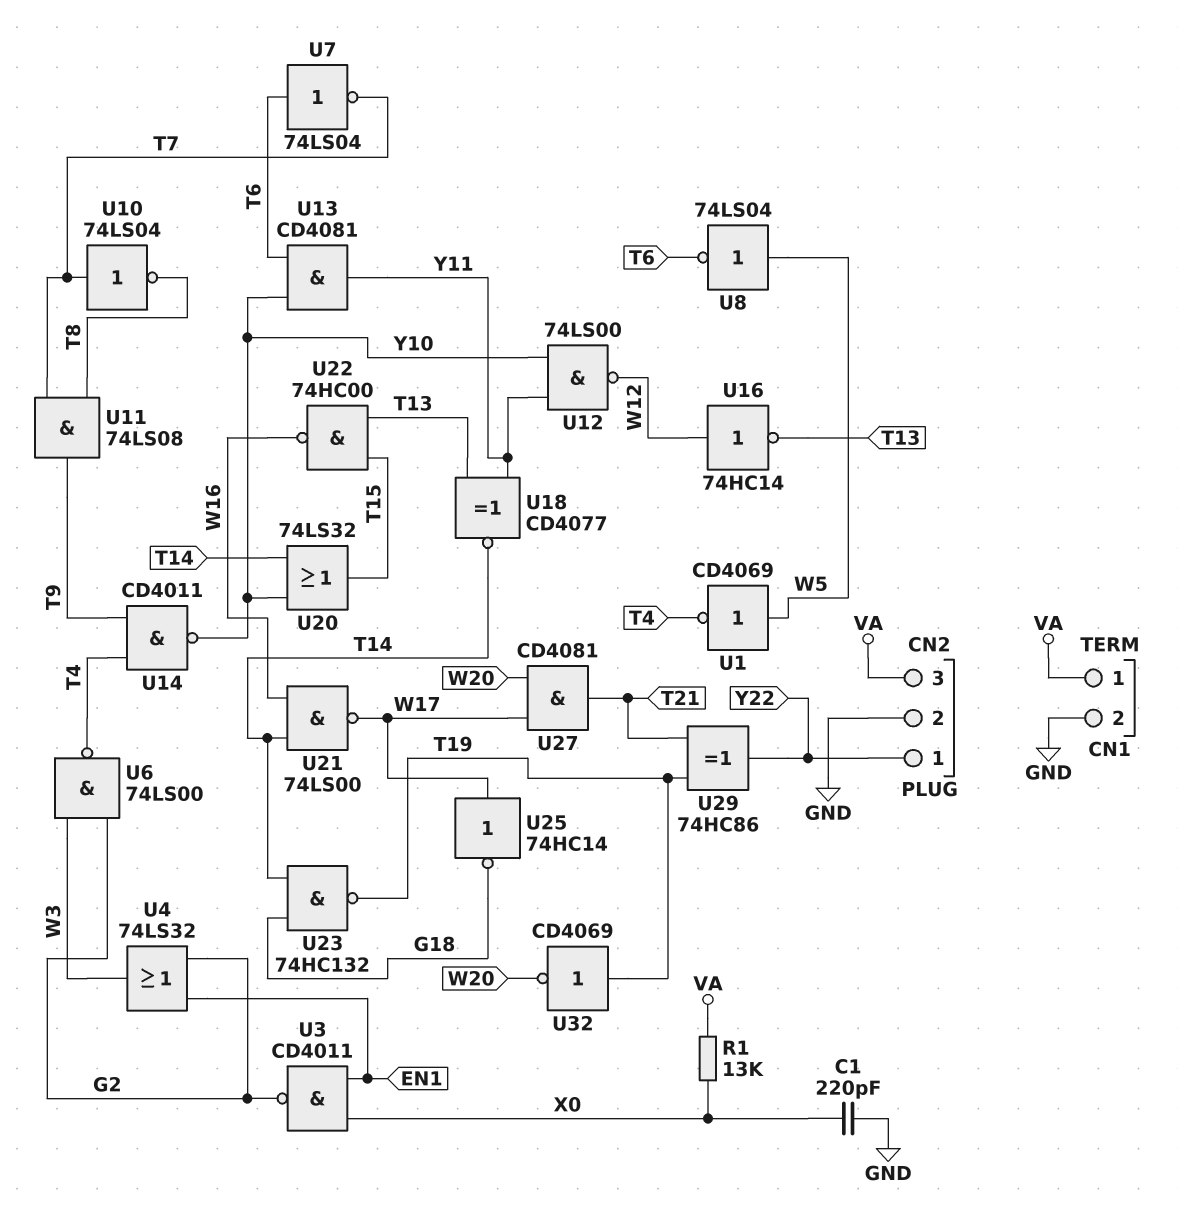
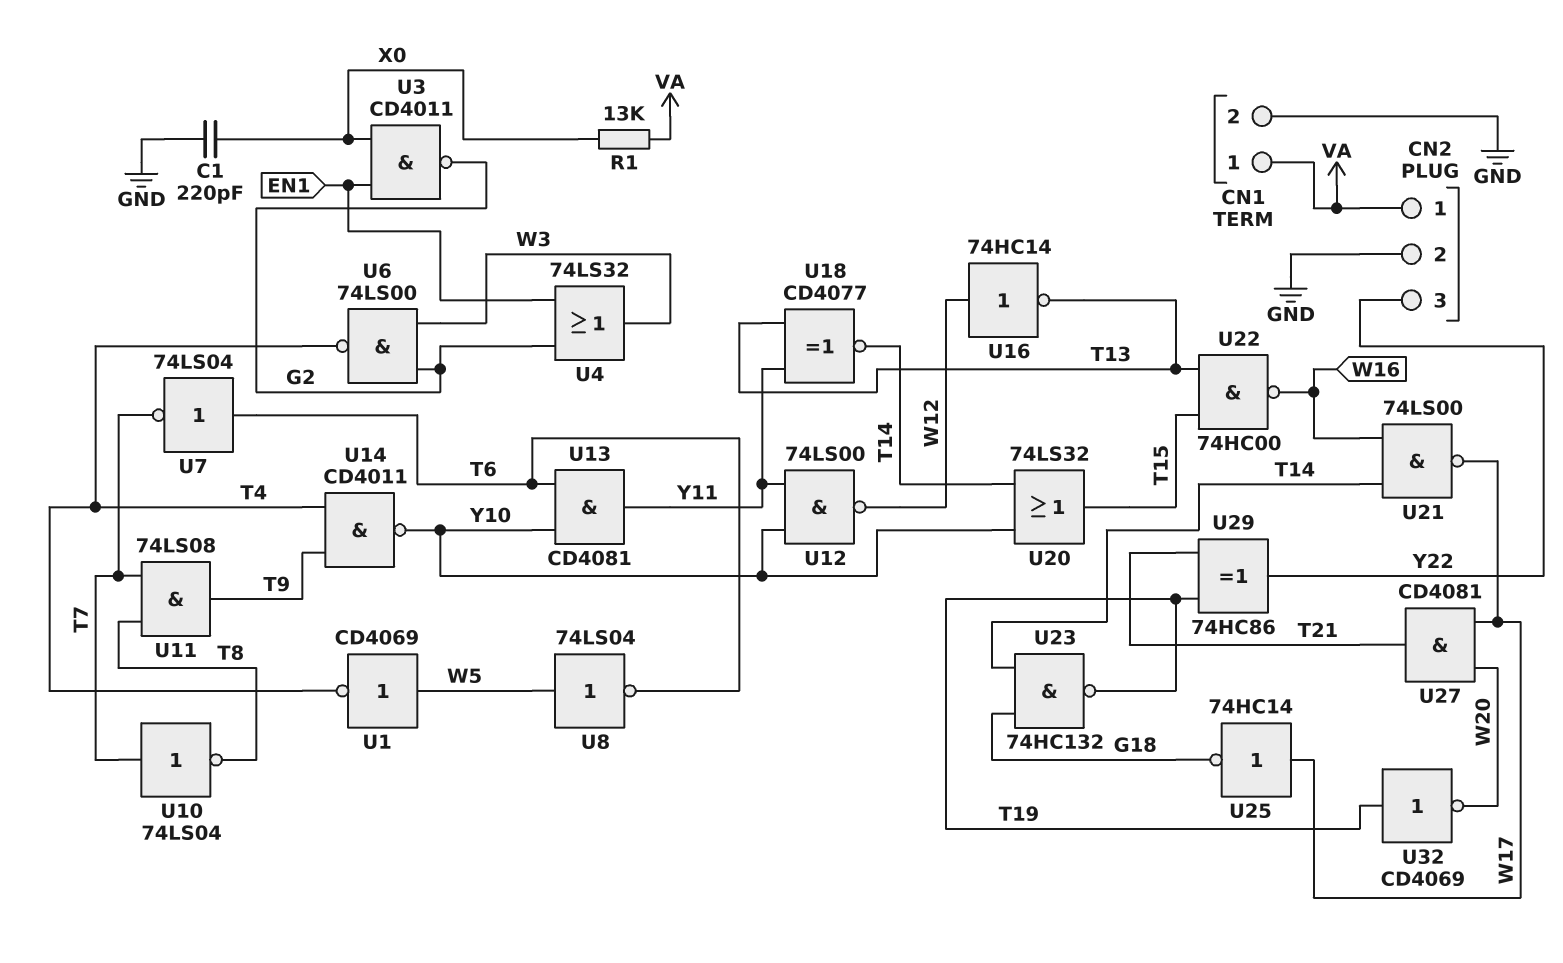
CN2 pin 1: Y22 -> VA
CN2 pin 3: VA -> Y22

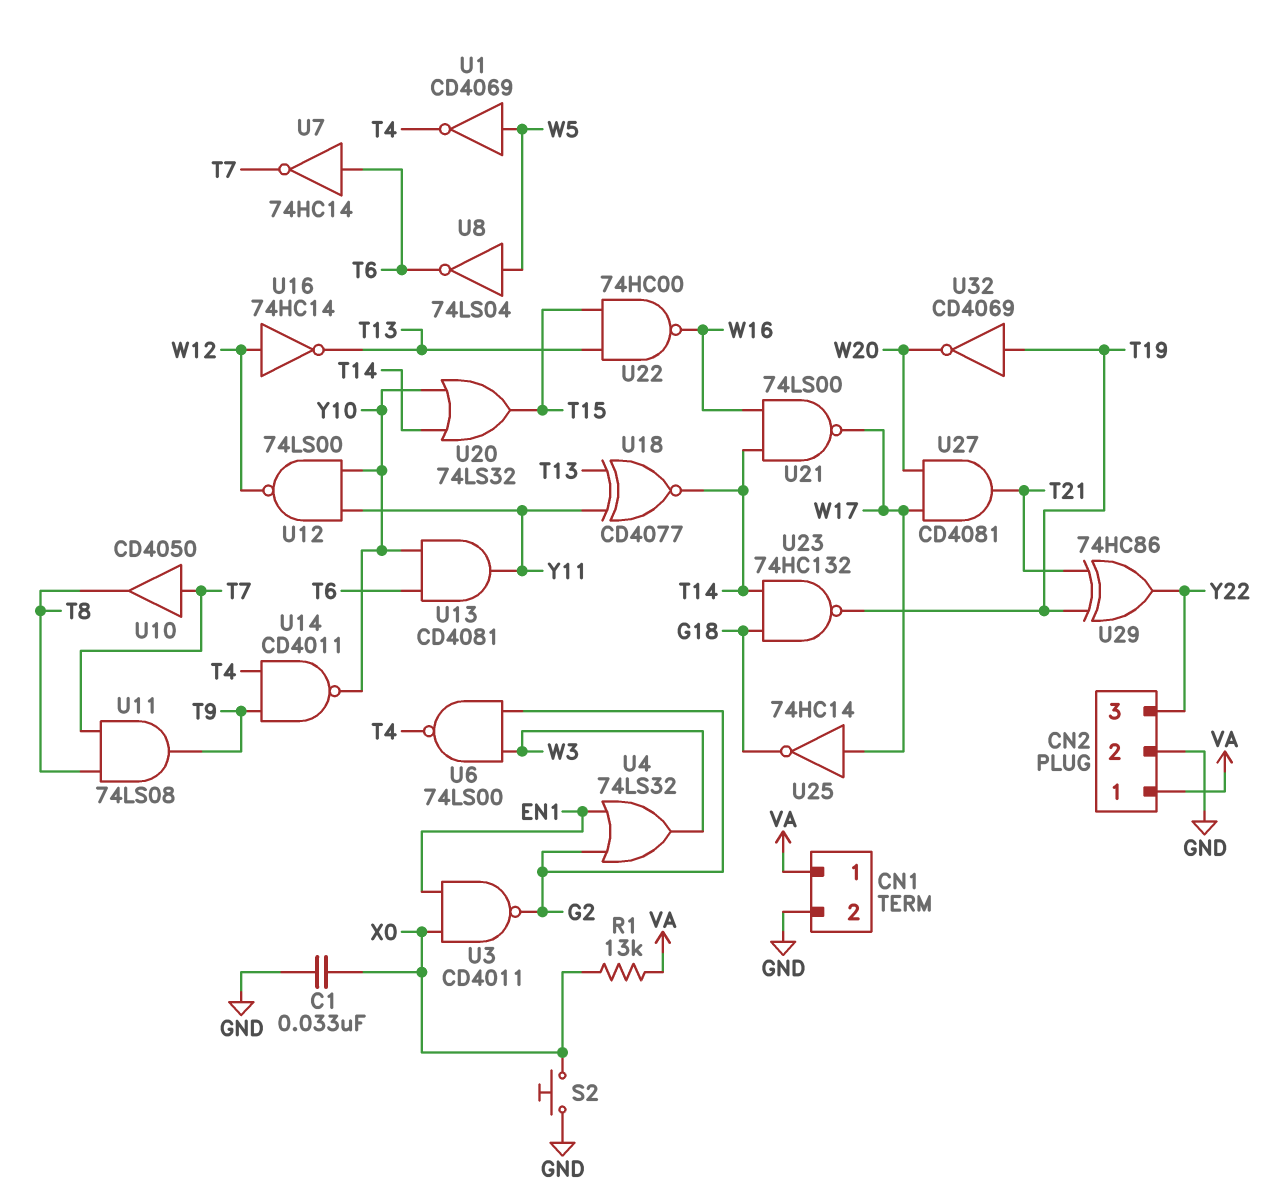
C1: 220pF (GND, X0) -> 33nF (GND, X0)
S2: none -> button (GND, X0)
U7: NOT 74LS04 (in T6, out T7) -> NOT 74HC14 (in T6, out T7)
U10: NOT 74LS04 (in T7, out T8) -> buffer CD4050 (in T7, out T8)

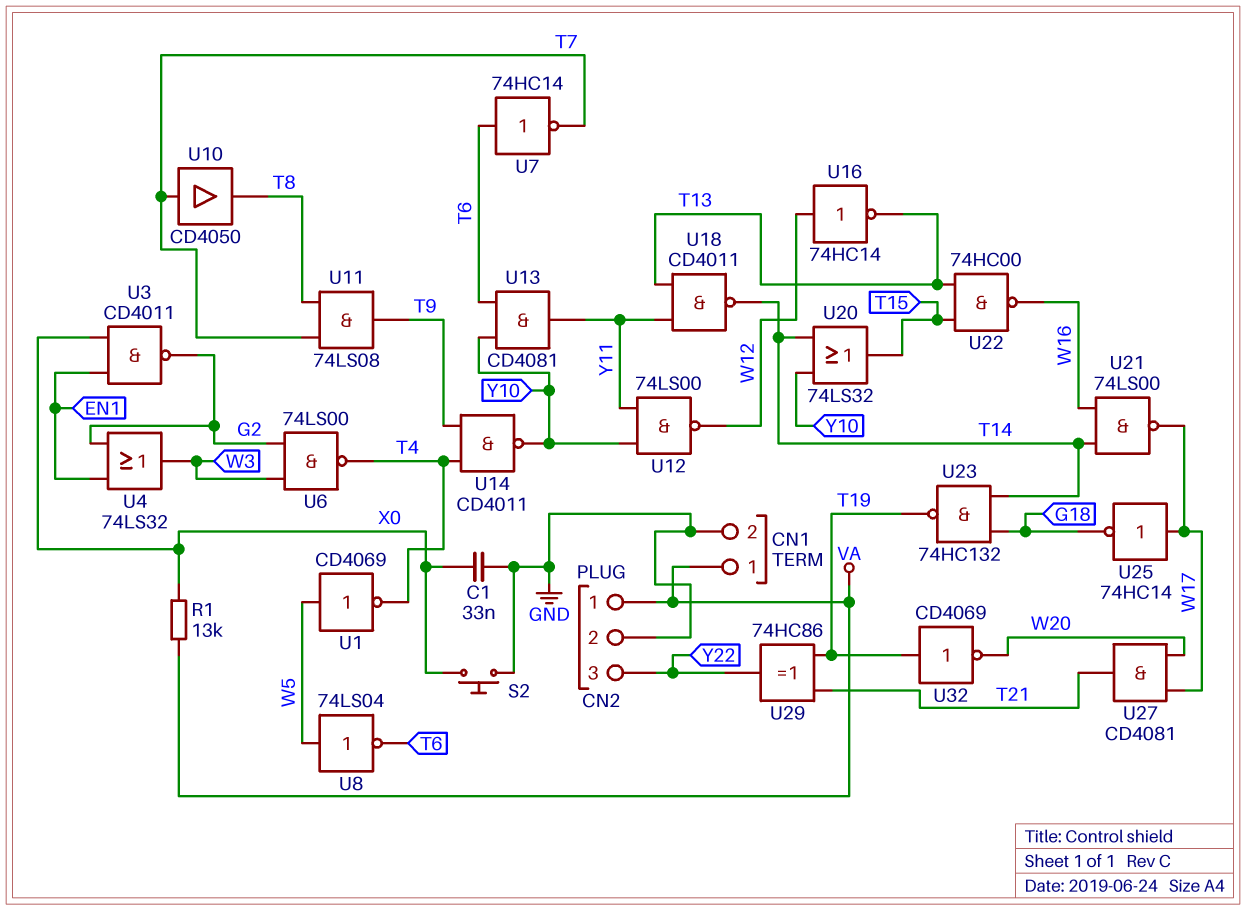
U18: XNOR CD4077 (in T13, in Y11, out T14) -> NAND CD4011 (in T13, in Y11, out T14)

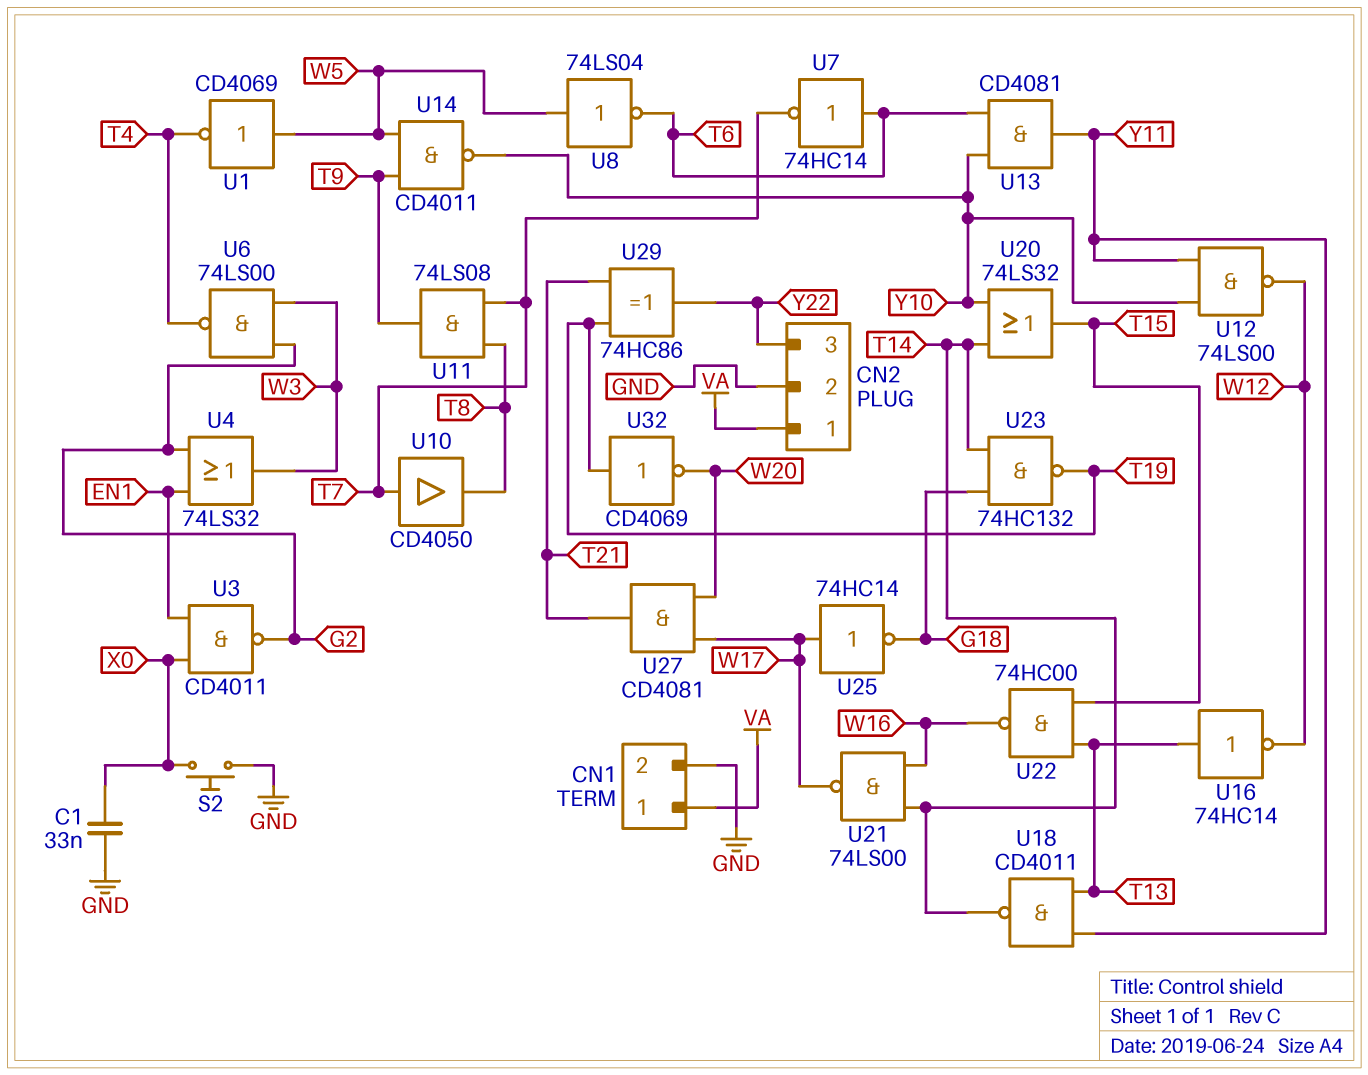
R1: 13k (VA, X0) -> none
U14: NAND CD4011 (in T4, in T9, out Y10) -> NAND CD4011 (in T9, in W5, out Y10)
U16: NOT 74HC14 (in W12, out T13) -> NOT 74HC14 (in T13, out W12)

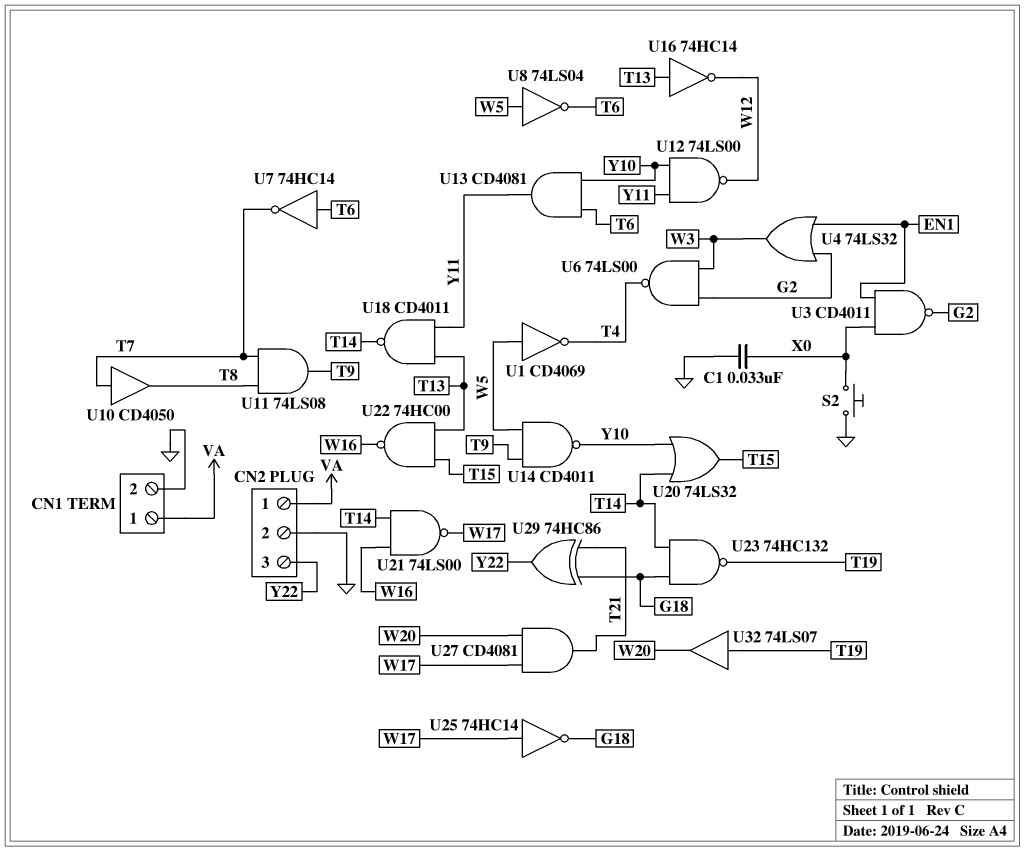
U29: XOR 74HC86 (in T19, in T21, out Y22) -> XOR 74HC86 (in G18, in T21, out Y22)
U32: NOT CD4069 (in T19, out W20) -> buffer 74LS07 (in T19, out W20)

